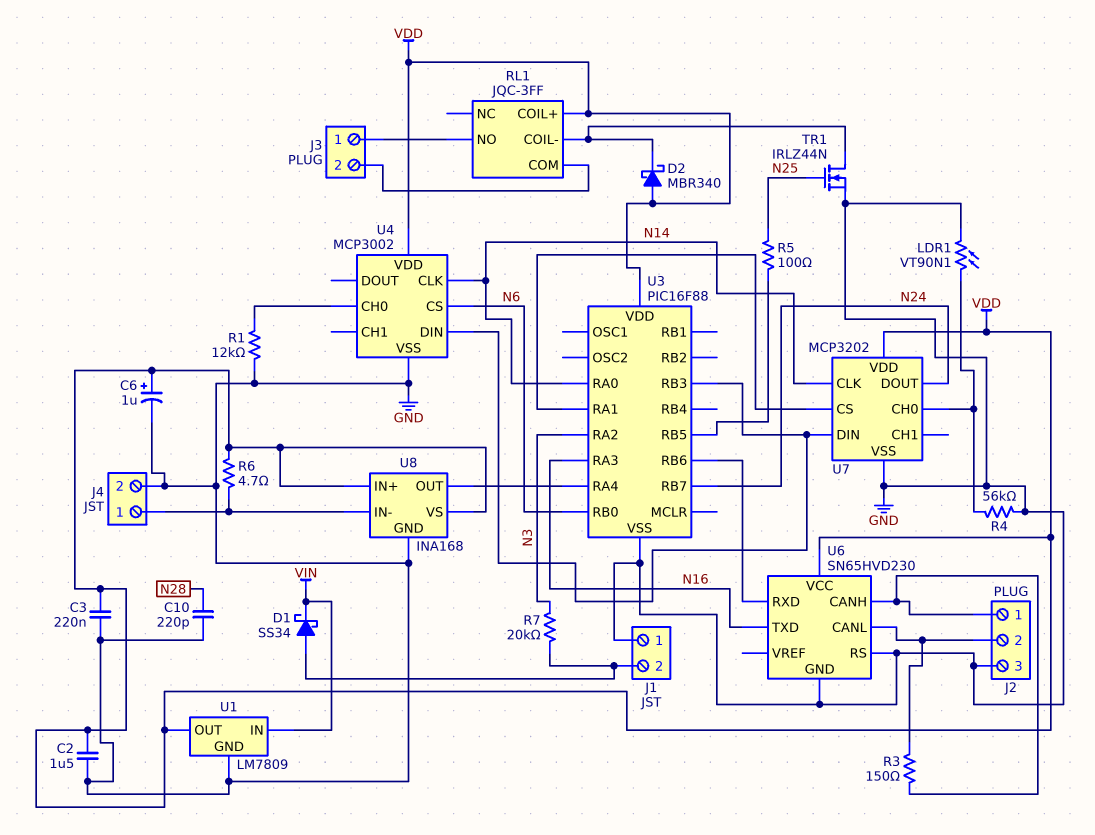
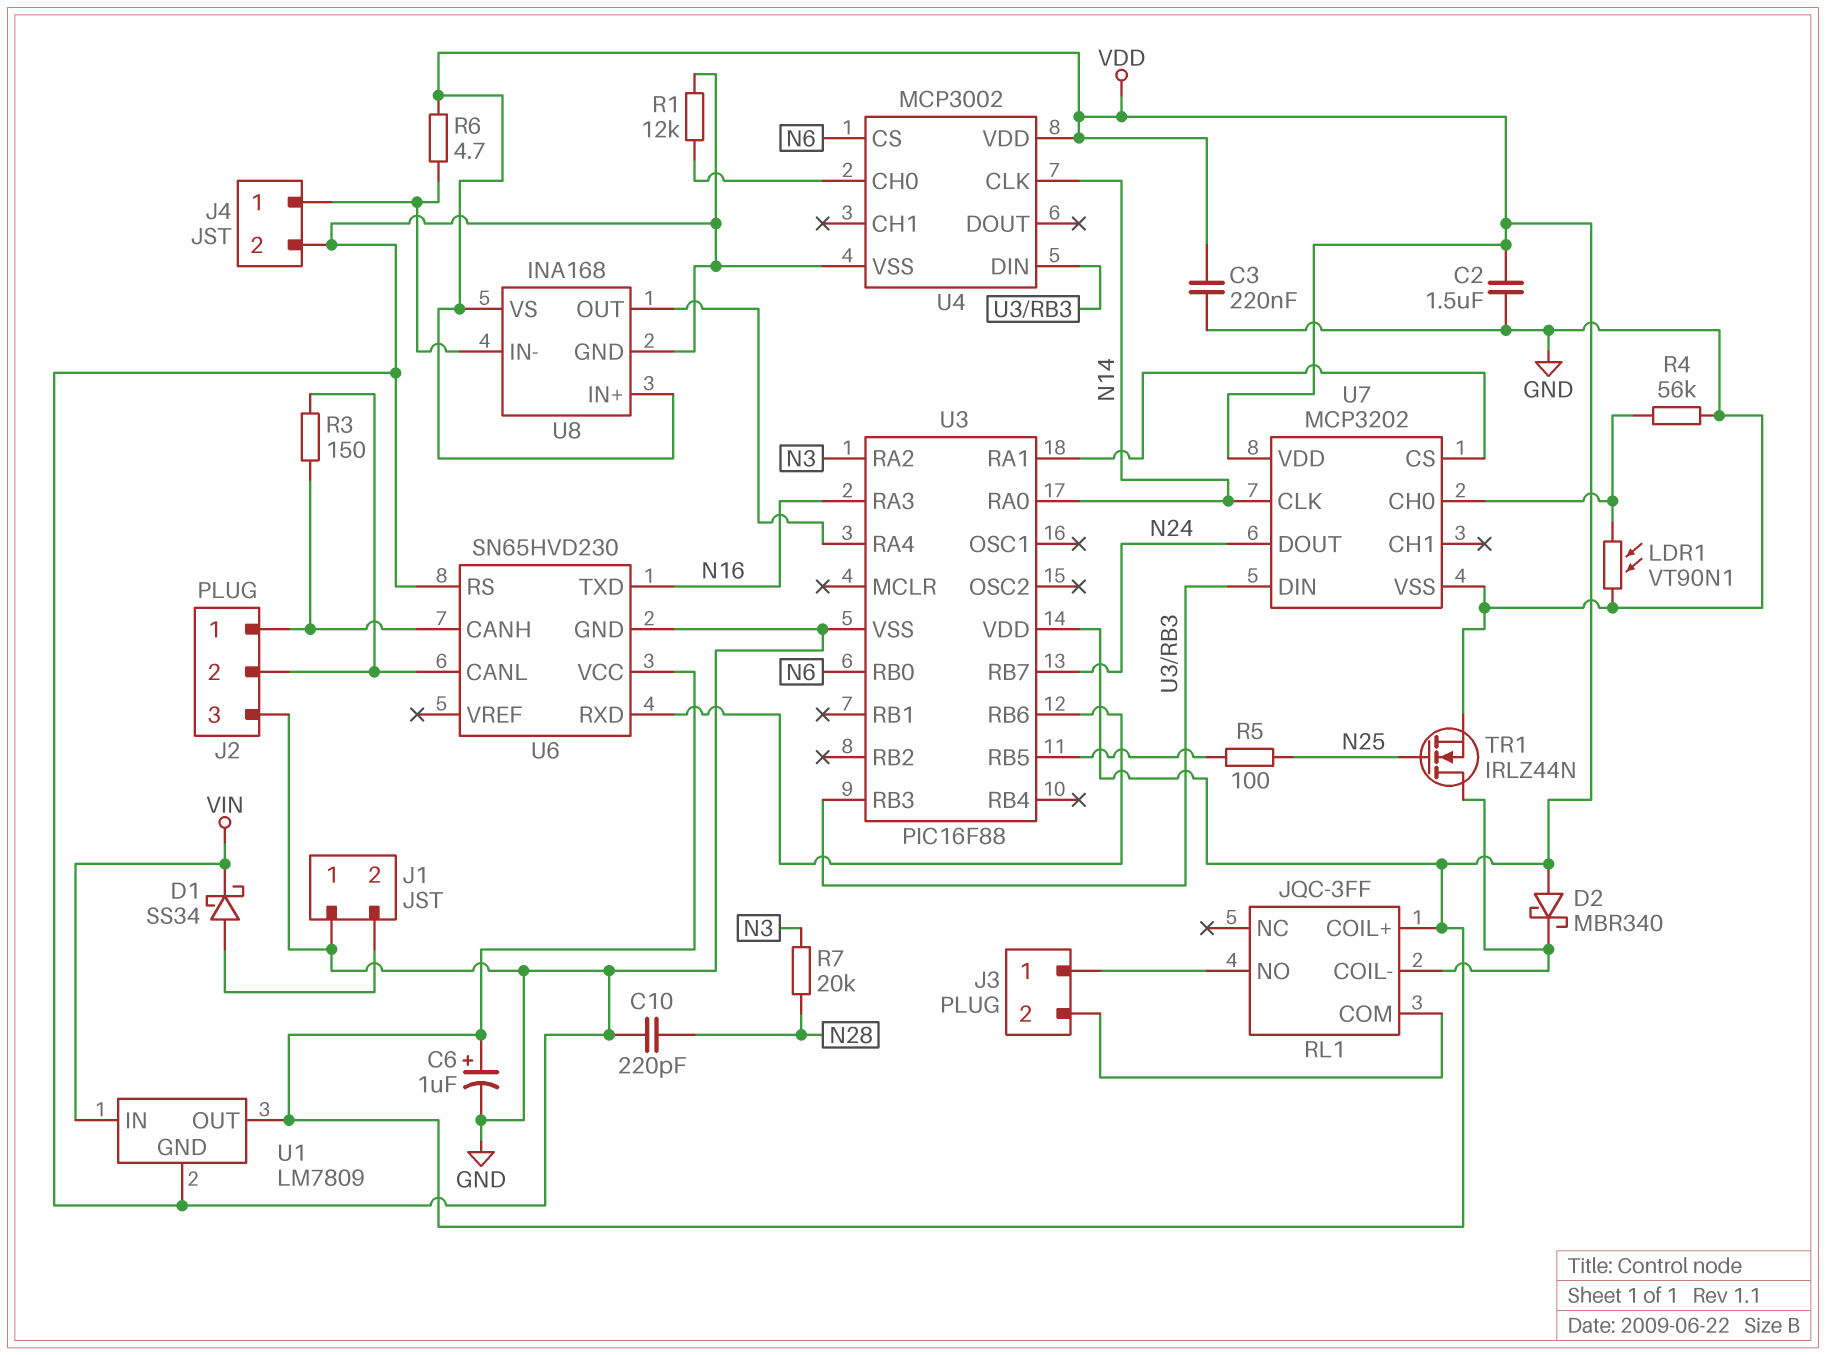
R7: 20k (J1/2, N3) -> 20k (N3, N28)

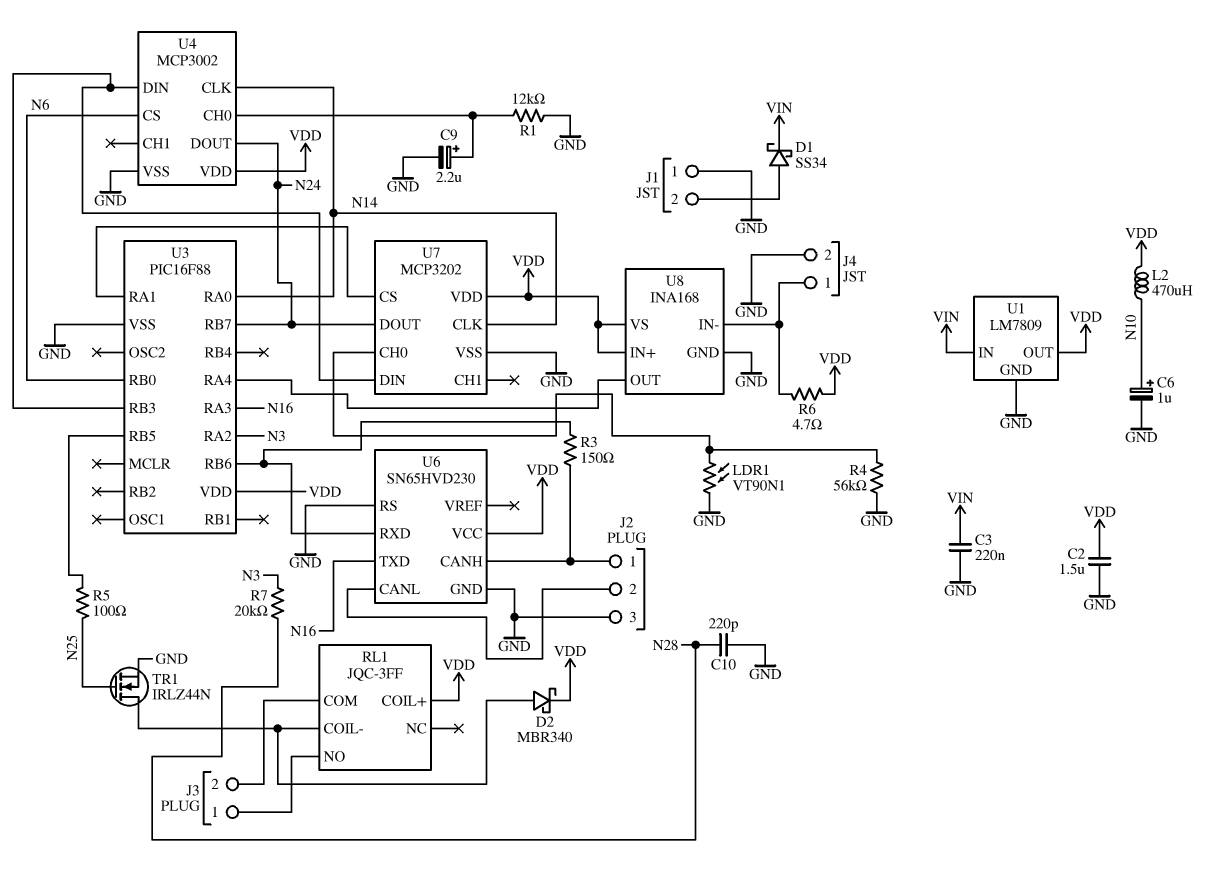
C3: 220nF (GND, VDD) -> 220nF (GND, VIN)
C6: 1uF (plus VDD, minus GND) -> 1uF (plus N10, minus GND)
C9: none -> 2.2uF (plus U4/CH0, minus GND)
D2: schottky MBR340 (A VDD, K RL1/COIL-) -> schottky MBR340 (A RL1/COIL-, K VDD)
L2: none -> 470uH (N10, VDD)
R3: 150 (J2/1, J2/2) -> 150 (J2/1, U3/RB6)
U4 pin DOUT: none -> N24

